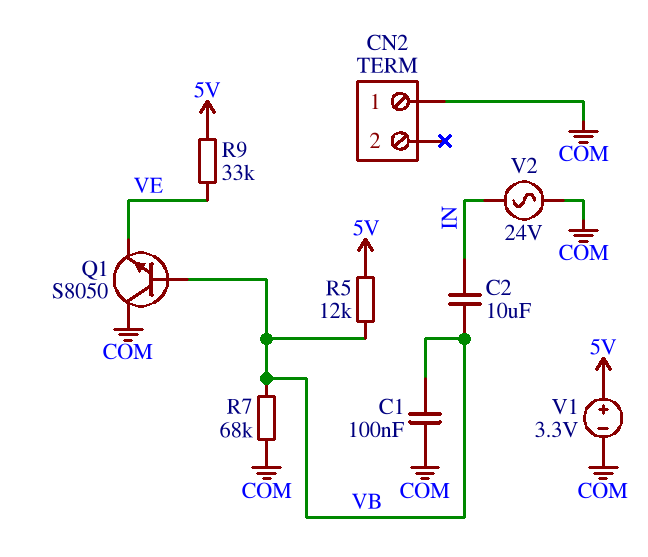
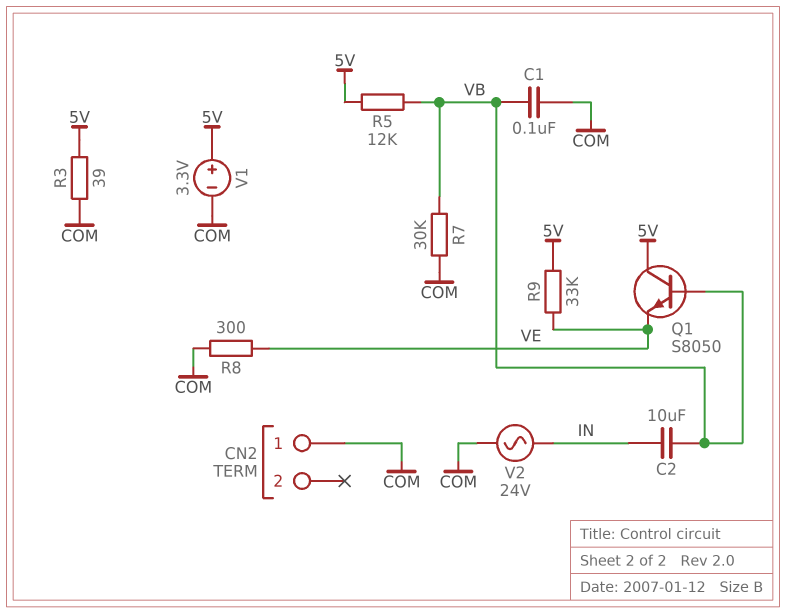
Q1: NPN S8050 (B VB, C COM, E VE) -> NPN S8050 (B VB, C 5V, E VE)
R3: none -> 39 (5V, COM)
R7: 68k (COM, VB) -> 30k (COM, VB)
R8: none -> 300 (COM, VE)

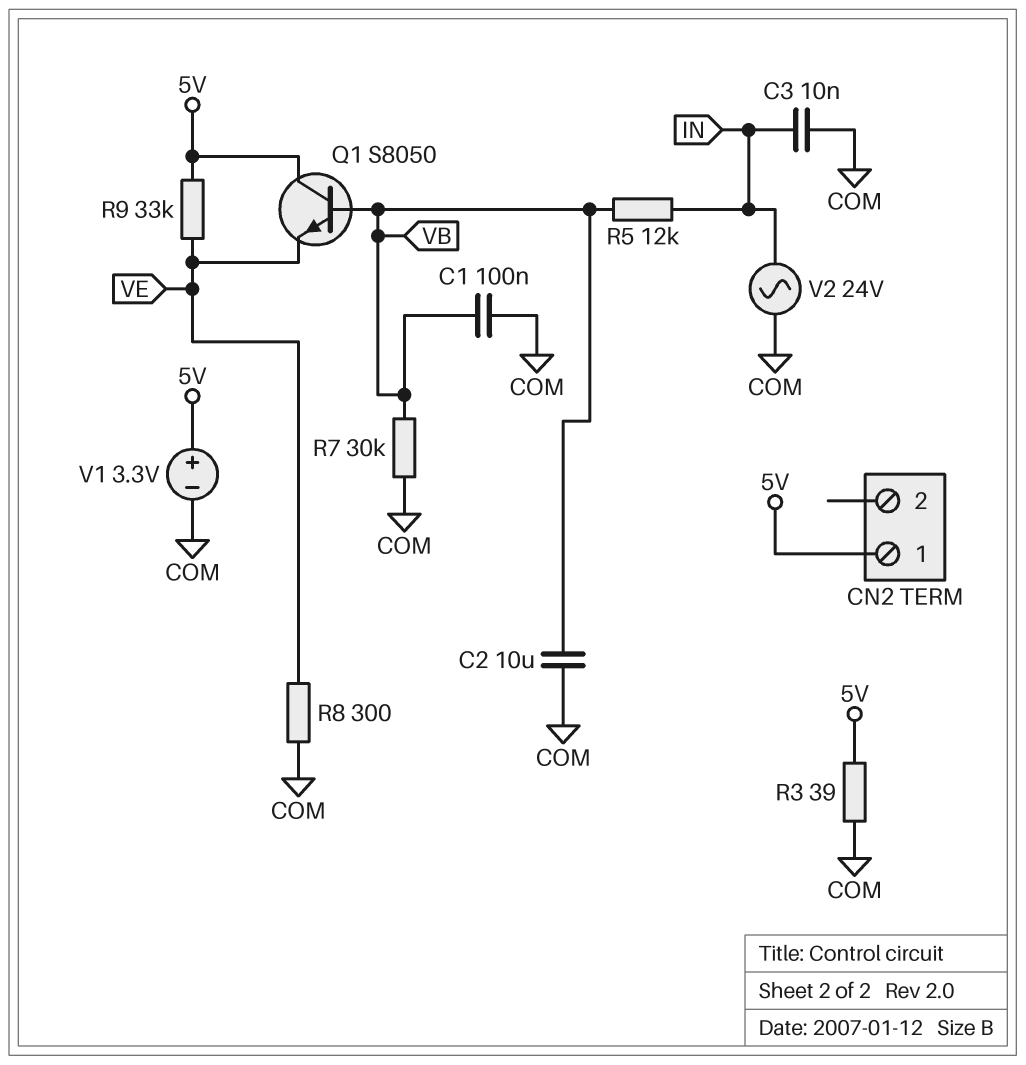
C2: 10uF (IN, VB) -> 10uF (COM, VB)
C3: none -> 10nF (COM, IN)
CN2 pin 1: COM -> 5V
R5: 12k (5V, VB) -> 12k (IN, VB)

